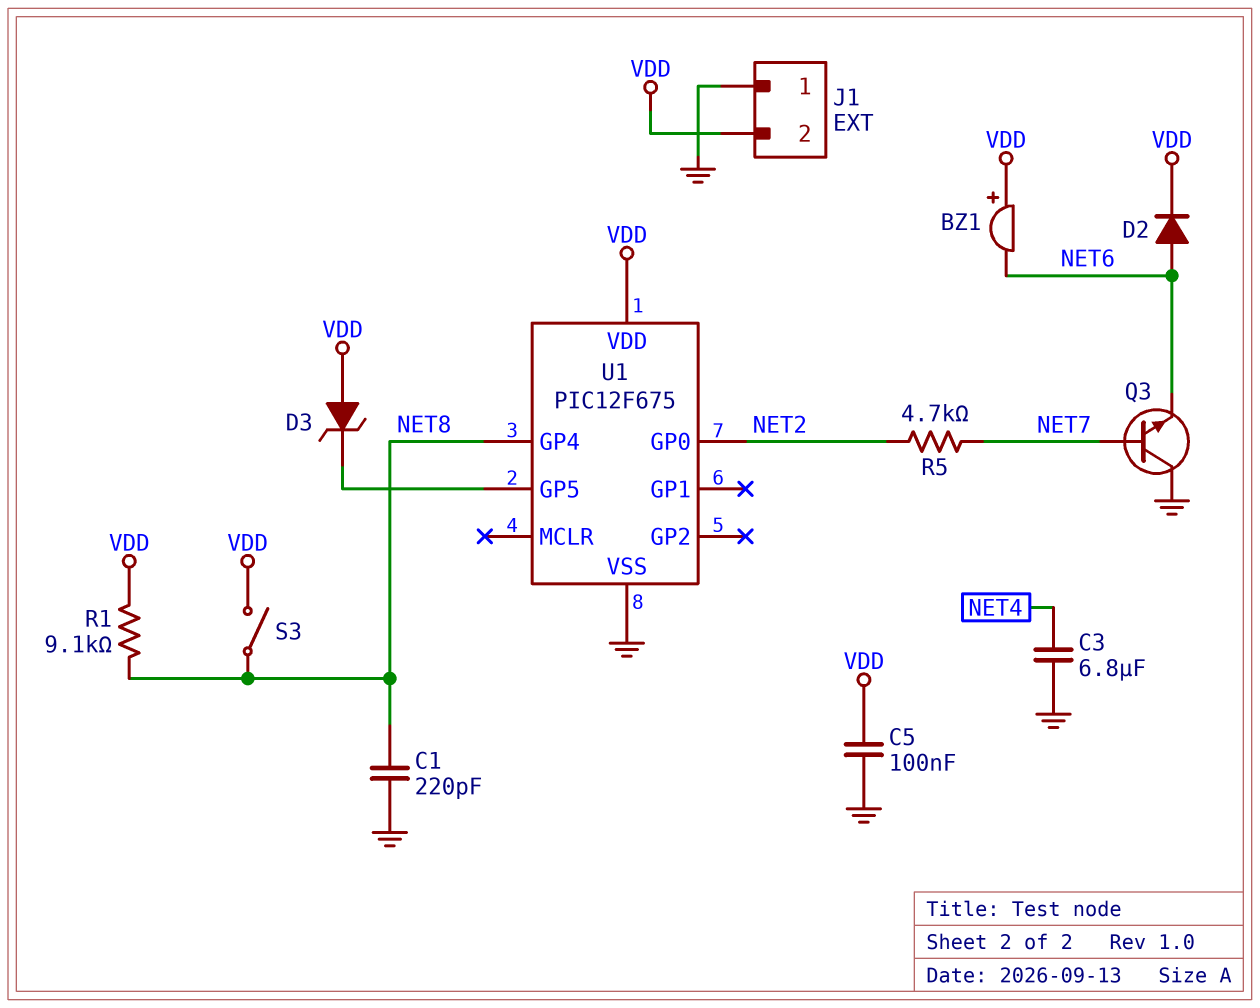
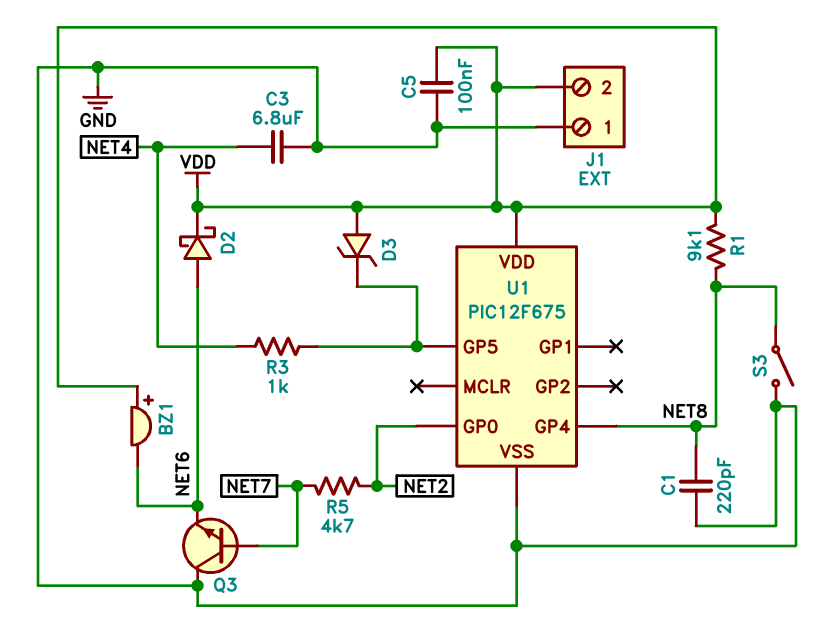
D2: diode (A NET6, K VDD) -> schottky (A NET6, K VDD)
R3: none -> 1k (NET4, U1/GP5)
S3: switch (NET8, VDD) -> switch (GND, NET8)

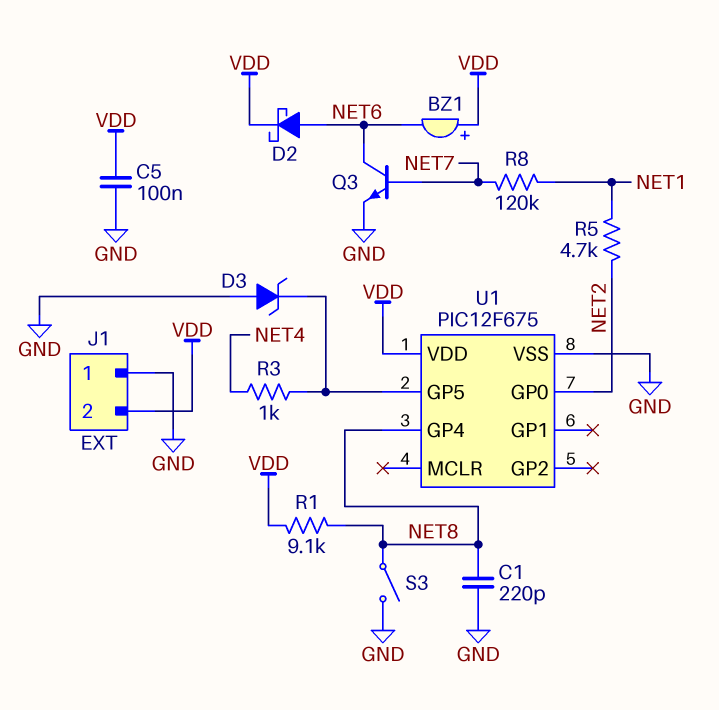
C3: 6.8uF (GND, NET4) -> none
D3: zener (A VDD, K U1/GP5) -> zener (A GND, K U1/GP5)
Q3: NPN (B NET7, C GND, E NET6) -> NPN (B NET7, C NET6, E GND)
R5: 4.7k (NET2, NET7) -> 4.7k (NET1, NET2)
R8: none -> 120k (NET1, NET7)

